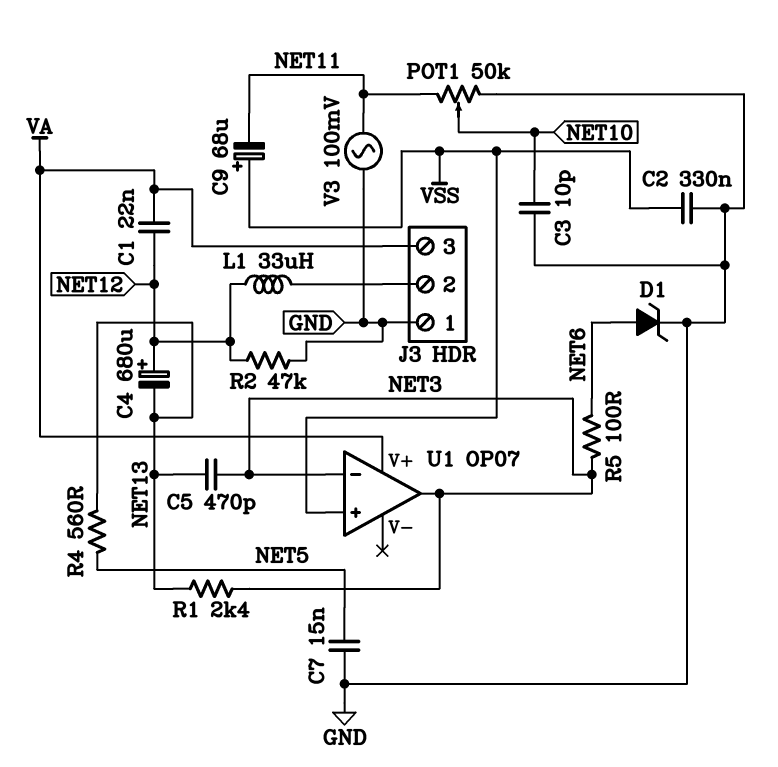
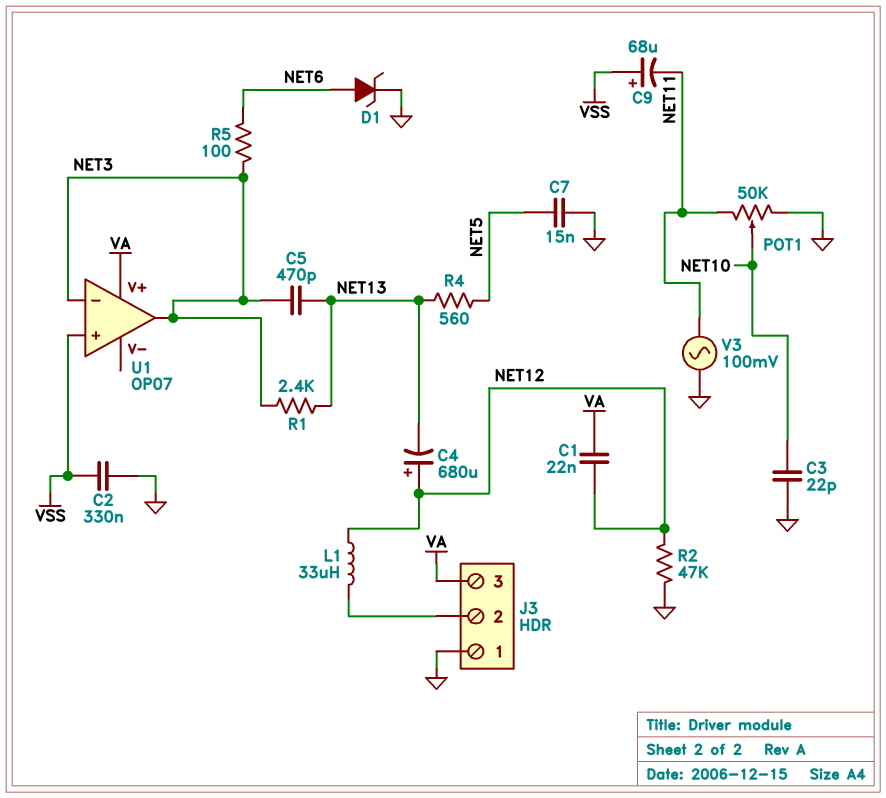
C3: 10pF (GND, NET10) -> 22pF (GND, NET10)

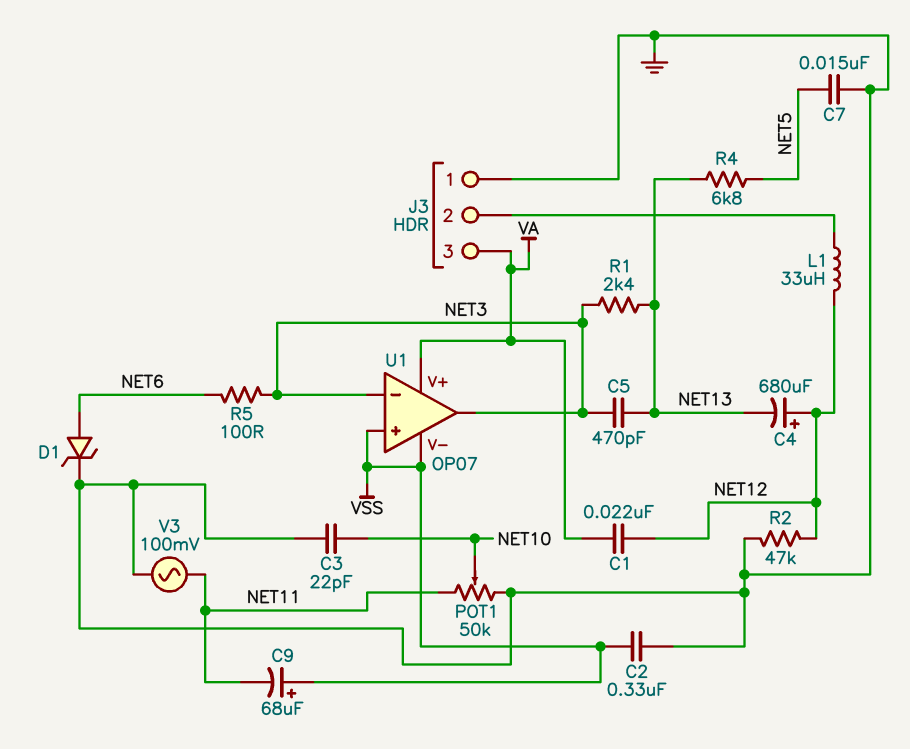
R4: 560 (NET5, NET13) -> 6.8k (NET5, NET13)
U1 pin V-: none -> VSS

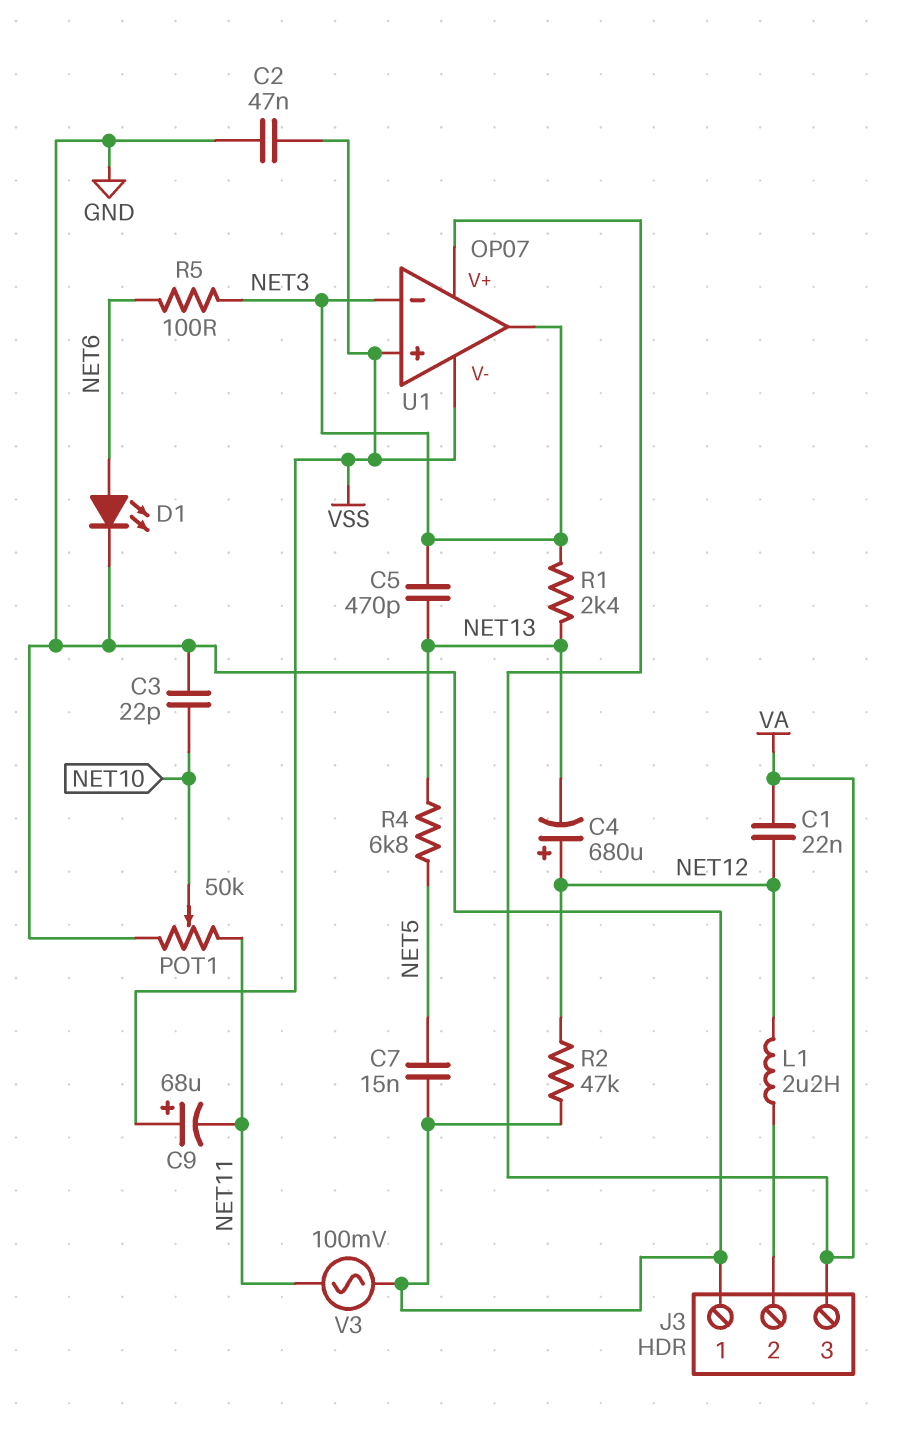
C2: 330nF (GND, VSS) -> 47nF (GND, VSS)
D1: zener (A NET6, K GND) -> LED (A NET6, K GND)
L1: 33uH (J3/2, NET12) -> 2.2uH (J3/2, NET12)

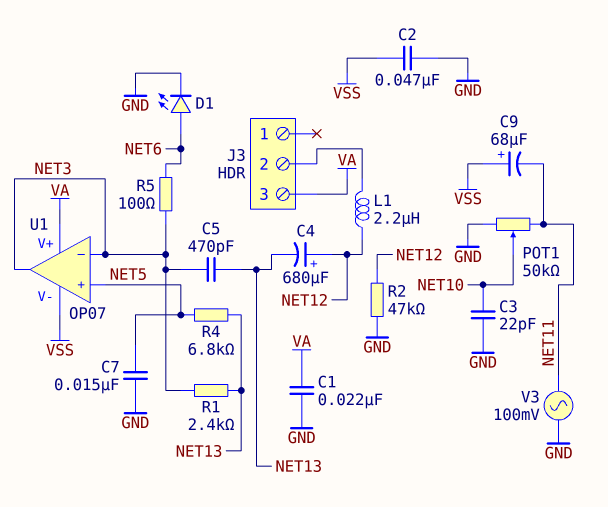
C1: 22nF (NET12, VA) -> 22nF (GND, VA)
J3 pin 1: GND -> none
U1 pin in+: VSS -> NET5

